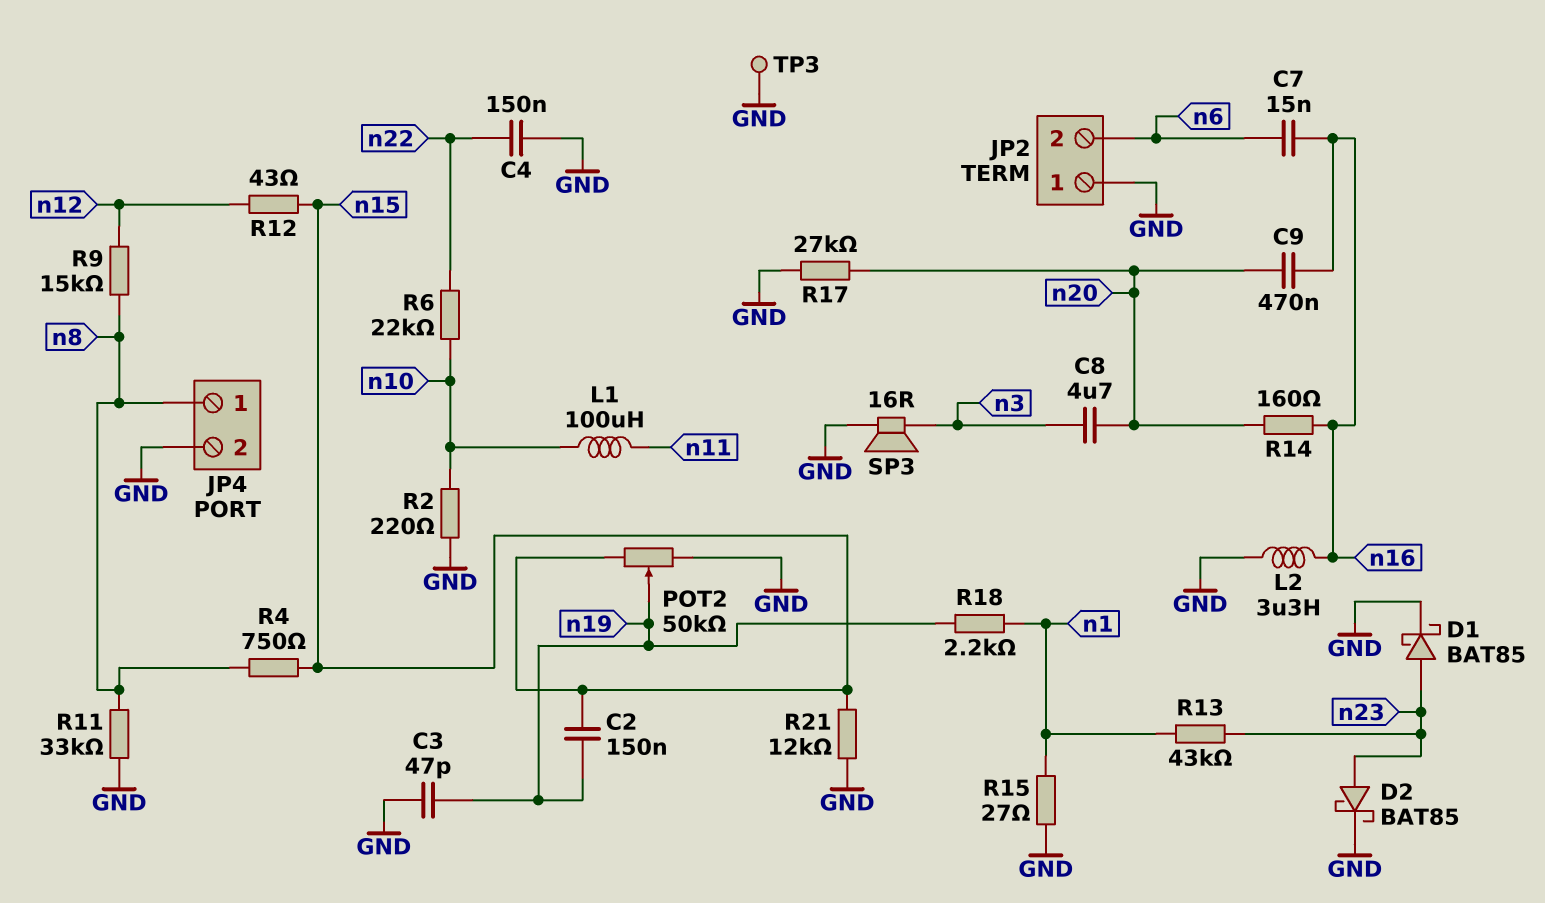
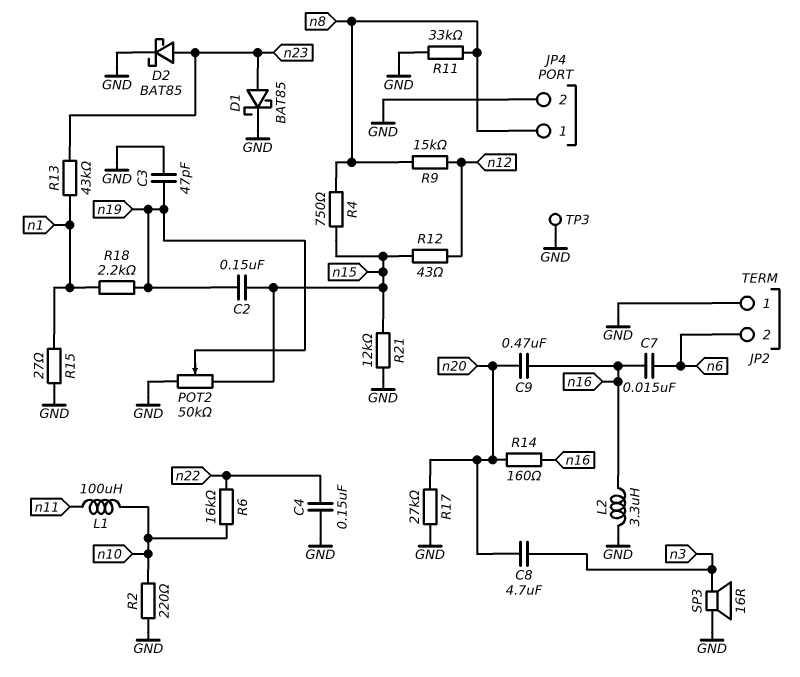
R6: 22k (n10, n22) -> 16k (n10, n22)

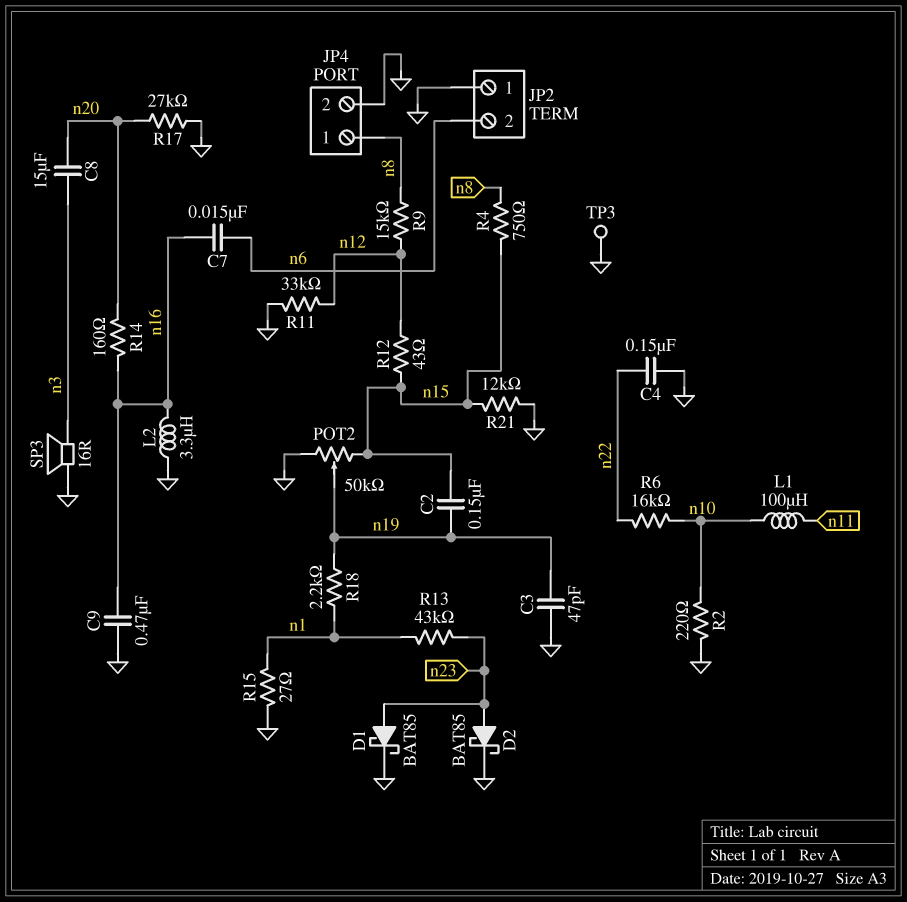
C8: 4.7uF (n3, n20) -> 15uF (n3, n20)
C9: 470nF (n16, n20) -> 470nF (GND, n16)
R11: 33k (GND, n8) -> 33k (GND, n12)

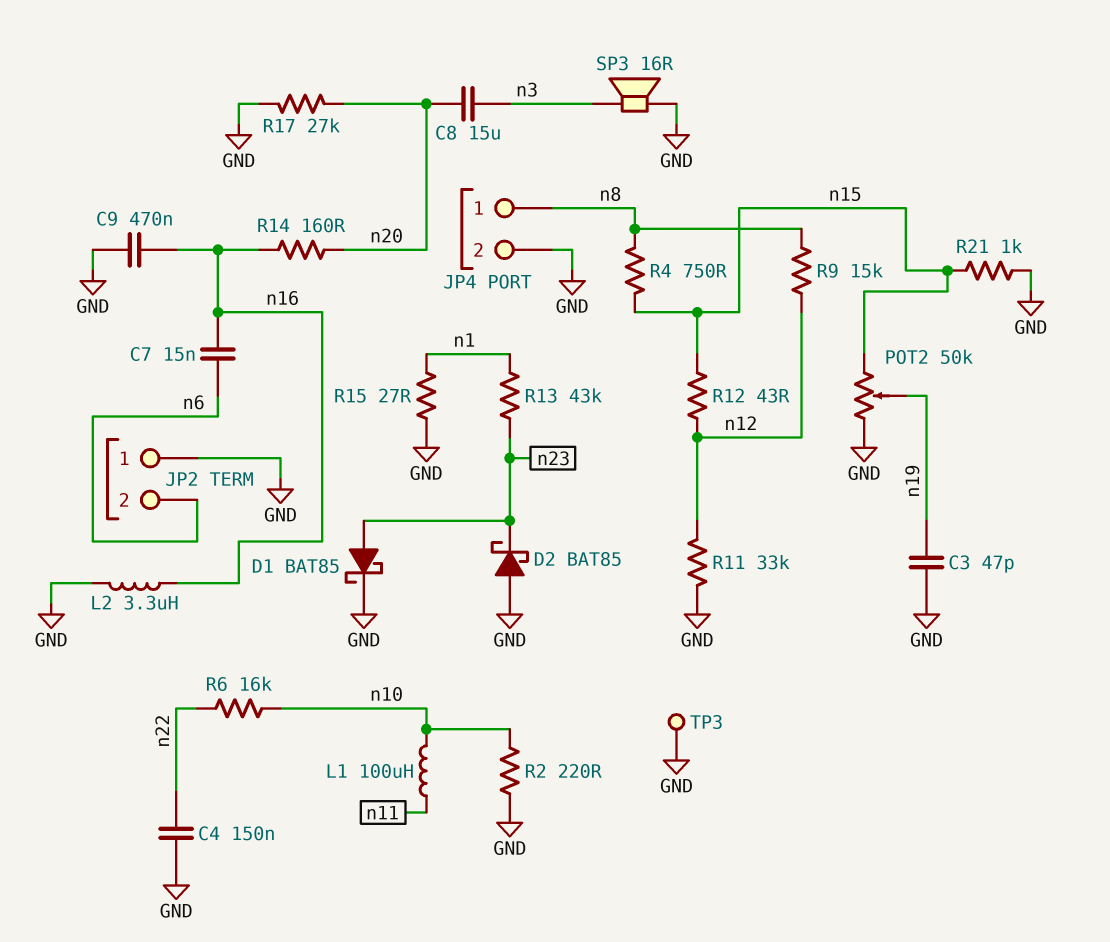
C2: 150nF (n15, n19) -> none
D2: schottky BAT85 (A n23, K GND) -> schottky BAT85 (A GND, K n23)
R18: 2.2k (n1, n19) -> none
R21: 12k (GND, n15) -> 1k (GND, n15)

